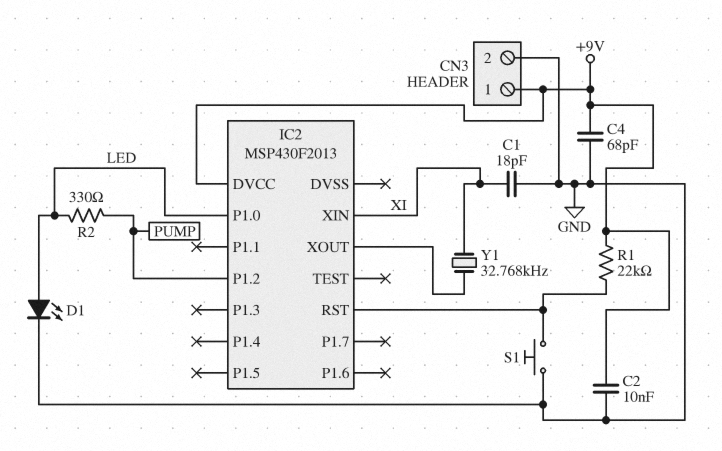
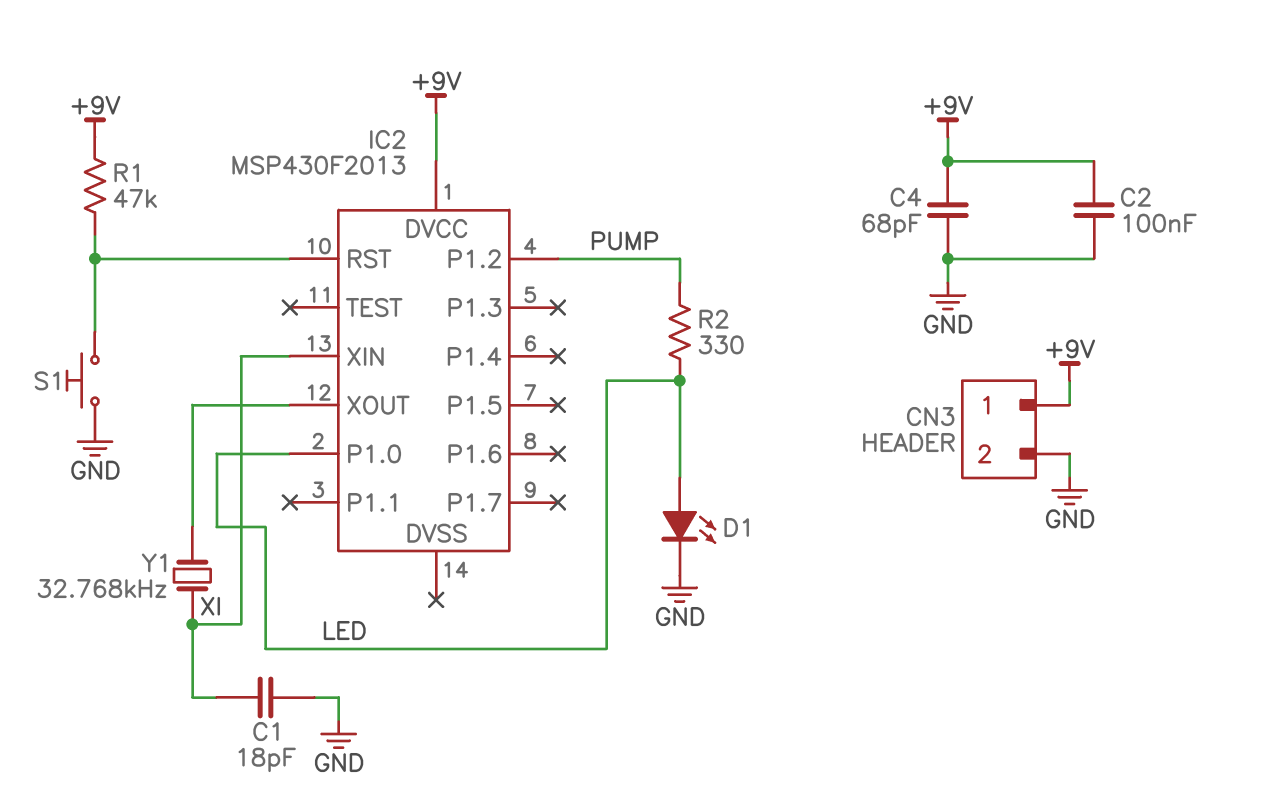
C2: 10nF (+9V, GND) -> 100nF (+9V, GND)
R1: 22k (+9V, IC2/RST) -> 47k (+9V, IC2/RST)

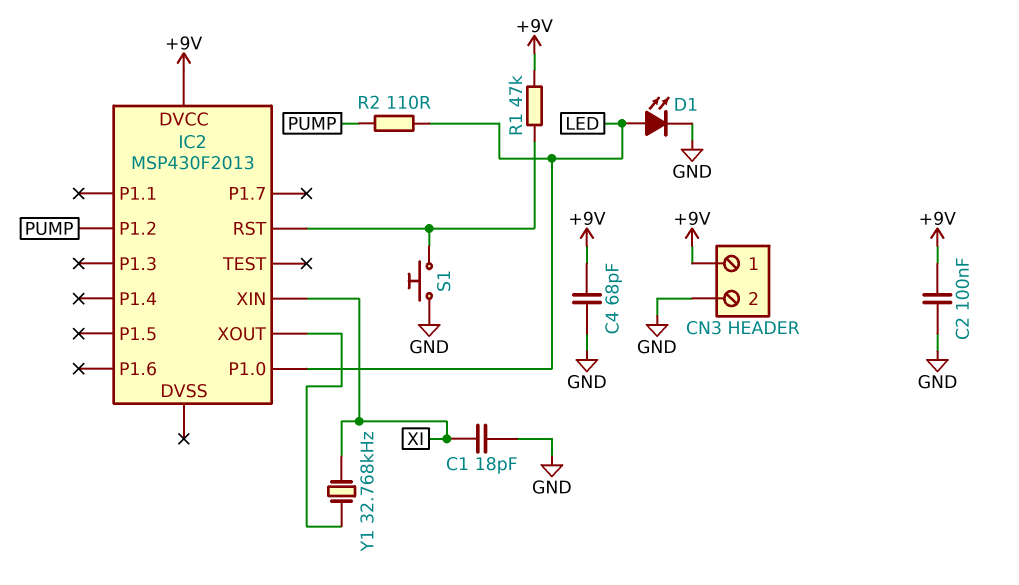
R2: 330 (LED, PUMP) -> 110 (LED, PUMP)

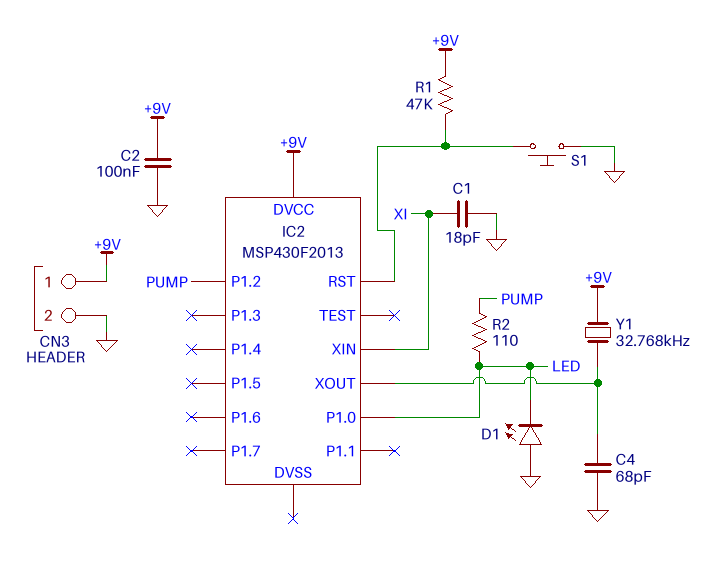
C4: 68pF (+9V, GND) -> 68pF (GND, IC2/XOUT)
D1: LED (A LED, K GND) -> LED (A GND, K LED)
Y1: 32.768kHz (IC2/XOUT, XI) -> 32.768kHz (+9V, IC2/XOUT)

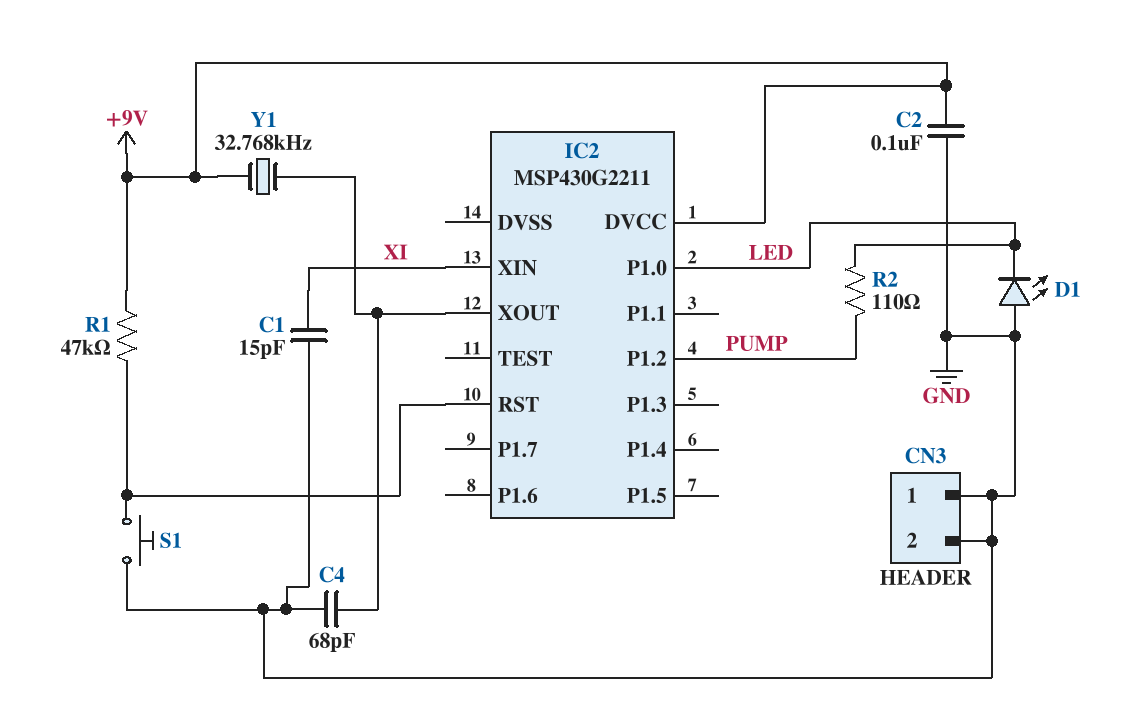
C1: 18pF (GND, XI) -> 15pF (GND, XI)
CN3 pin 1: +9V -> GND
IC2: MSP430F2013 -> MSP430G2211

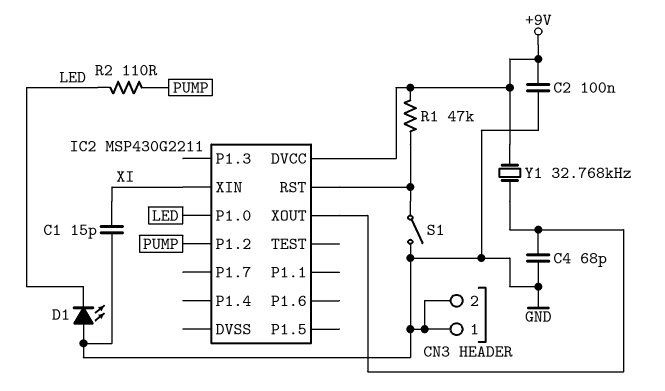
S1: button (GND, IC2/RST) -> switch (GND, IC2/RST)

